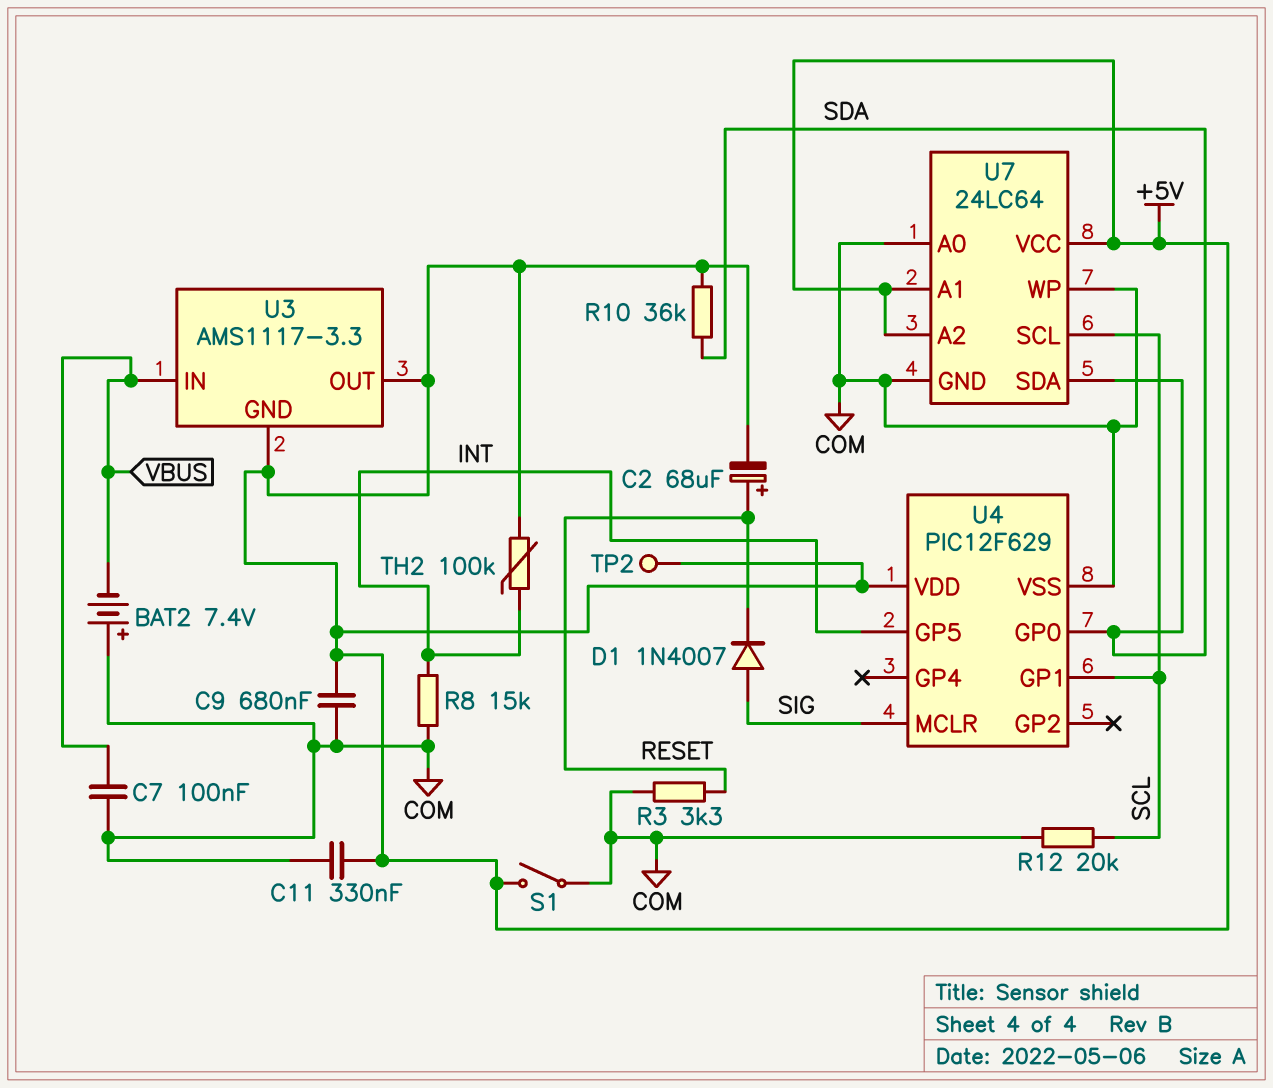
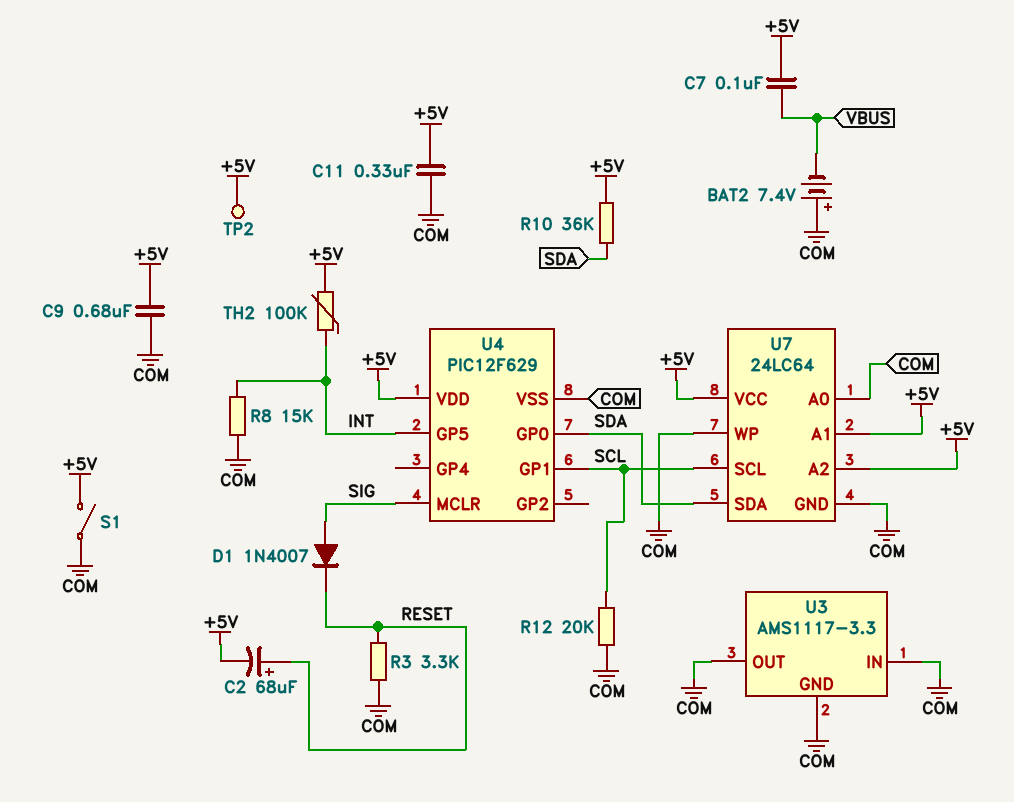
C7: 100nF (COM, VBUS) -> 100nF (+5V, VBUS)
U3 pin GND: +5V -> COM
U3 pin IN: VBUS -> COM
U3 pin OUT: +5V -> COM

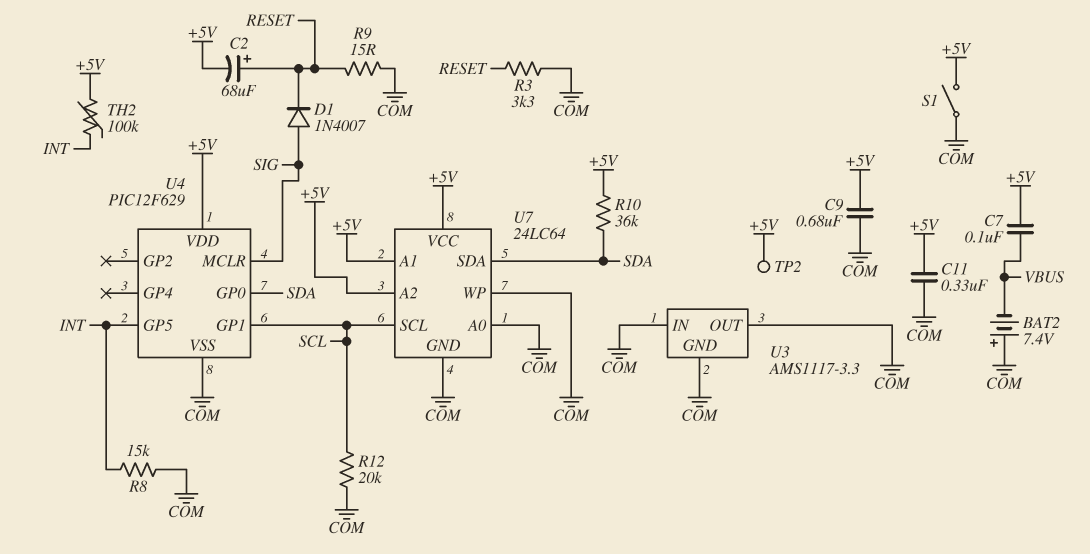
R9: none -> 15 (COM, RESET)

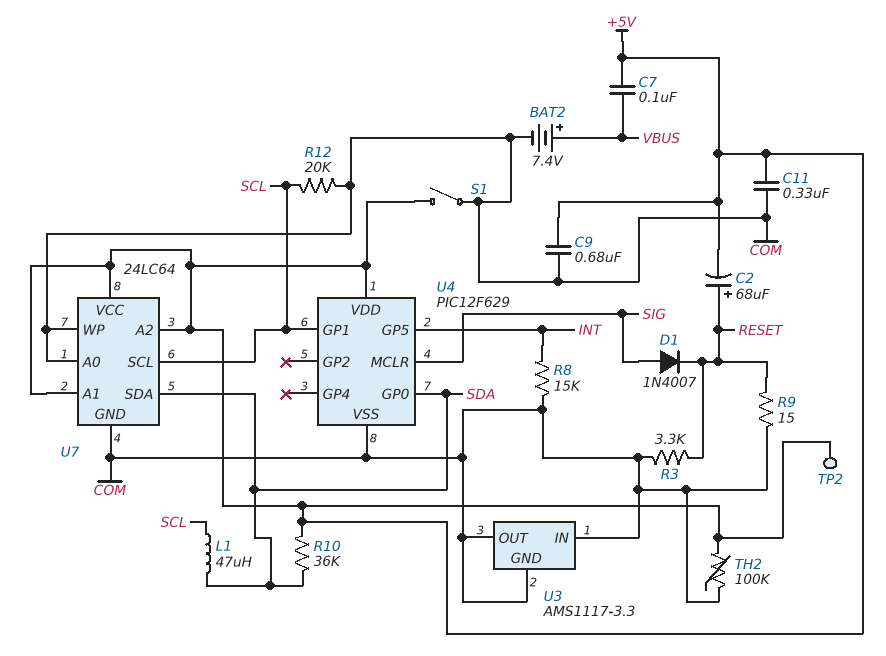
BAT2: 7.4V (plus COM, minus VBUS) -> 7.4V (plus VBUS, minus COM)
L1: none -> 47uH (SCL, SDA)
TH2: 100k (+5V, INT) -> 100k (+5V, COM)

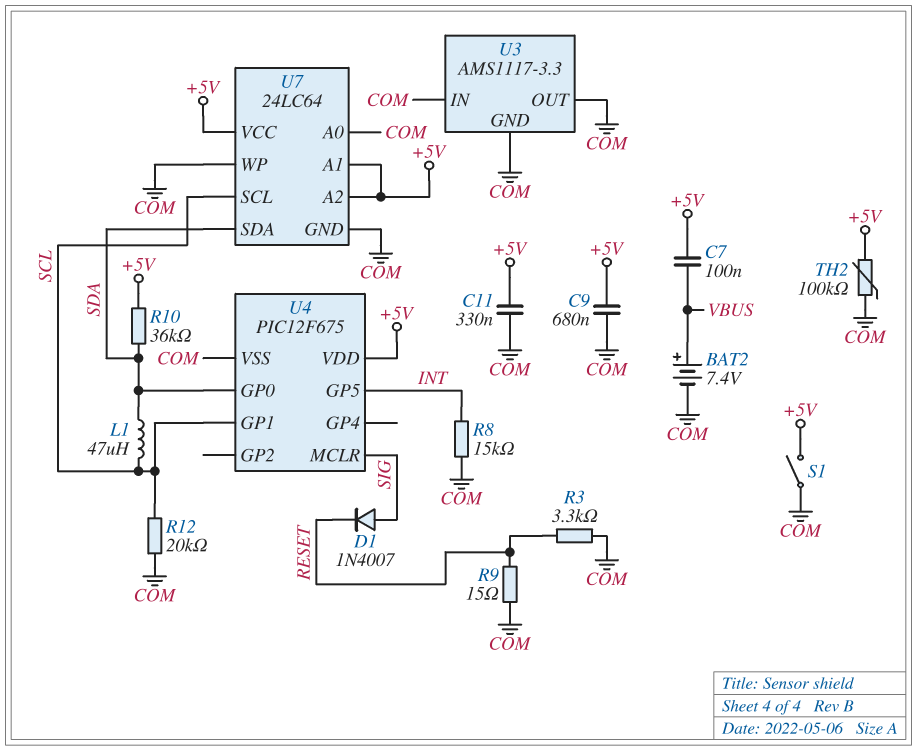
C2: 68uF (plus RESET, minus +5V) -> none
TP2: test point (+5V) -> none
U4: PIC12F629 -> PIC12F675

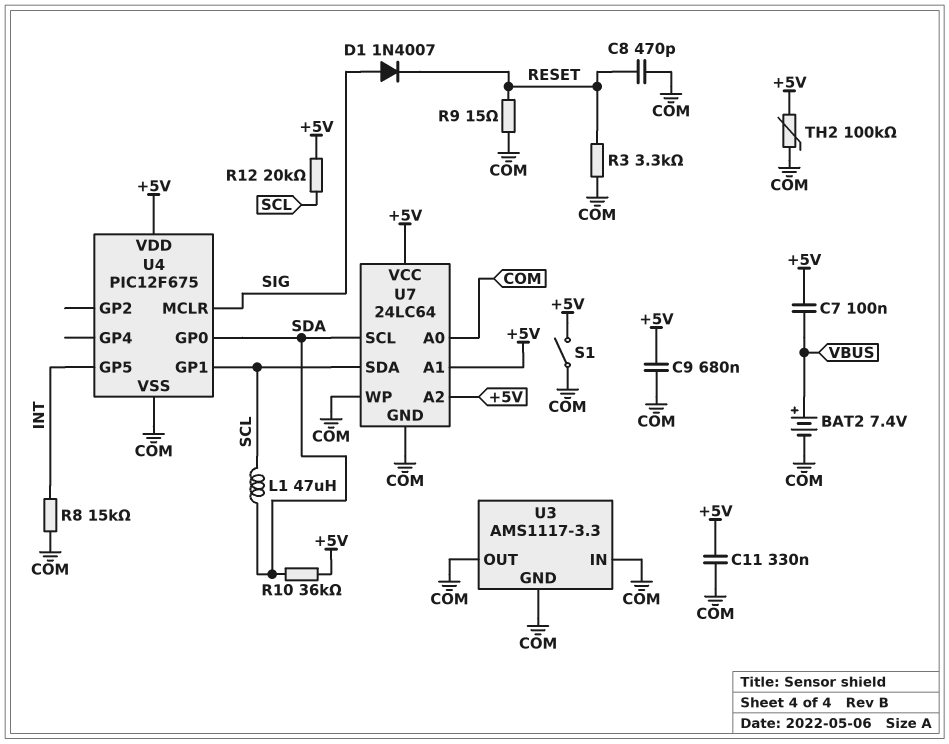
C8: none -> 470pF (COM, RESET)
R12: 20k (COM, SCL) -> 20k (+5V, SCL)
U7 pin SCL: SCL -> SDA
U7 pin SDA: SDA -> SCL

